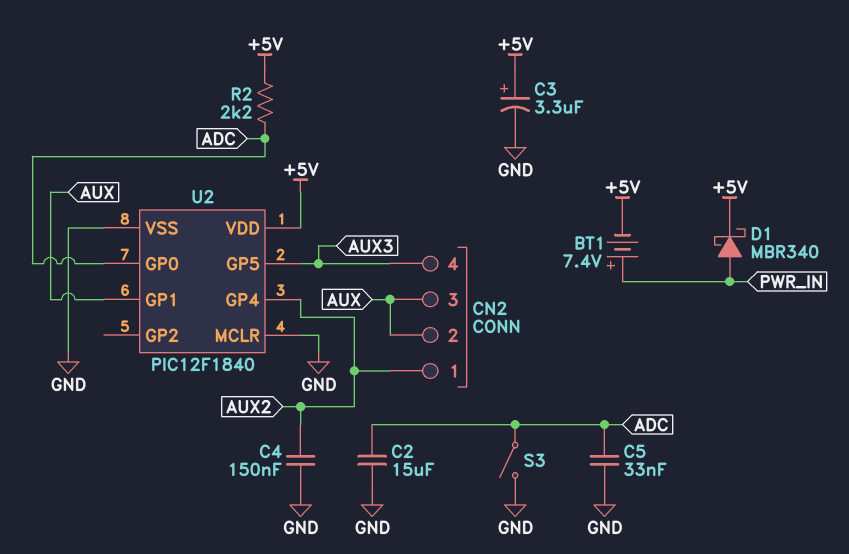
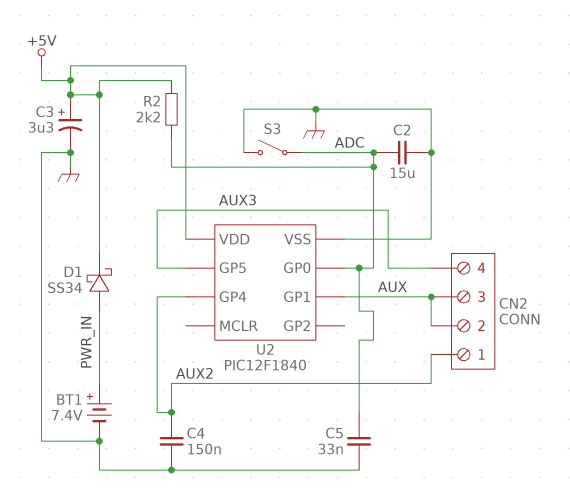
BT1: 7.4V (plus PWR_IN, minus +5V) -> 7.4V (plus PWR_IN, minus GND)
D1: schottky MBR340 (A PWR_IN, K +5V) -> schottky SS34 (A PWR_IN, K +5V)
U2 pin MCLR: GND -> none

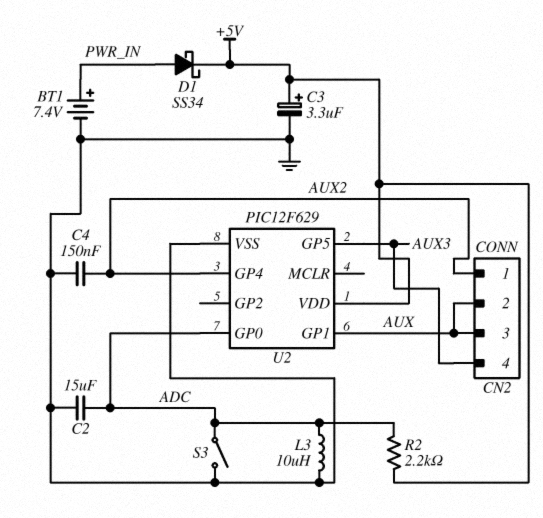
C5: 33nF (ADC, GND) -> none
L3: none -> 10uH (ADC, GND)
U2: PIC12F1840 -> PIC12F629

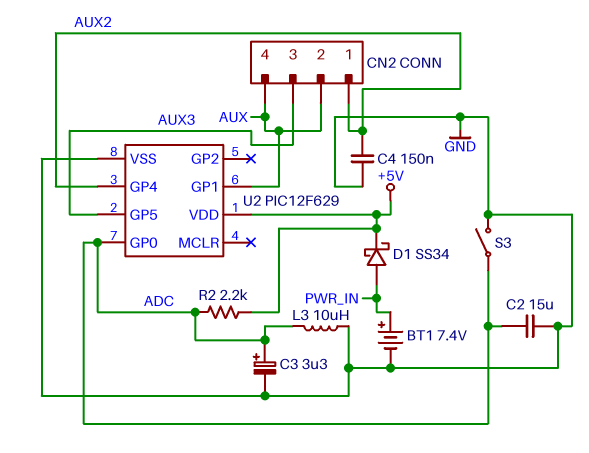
C3: 3.3uF (plus +5V, minus GND) -> 3.3uF (plus ADC, minus GND)
CN2 pin 3: AUX -> AUX3
CN2 pin 4: AUX3 -> AUX

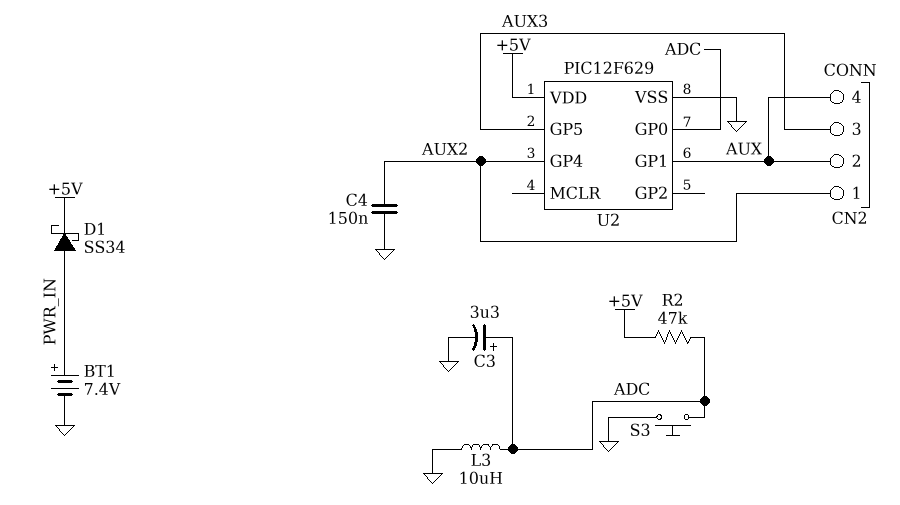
C2: 15uF (ADC, GND) -> none
R2: 2.2k (+5V, ADC) -> 47k (+5V, ADC)
S3: switch (ADC, GND) -> button (ADC, GND)

